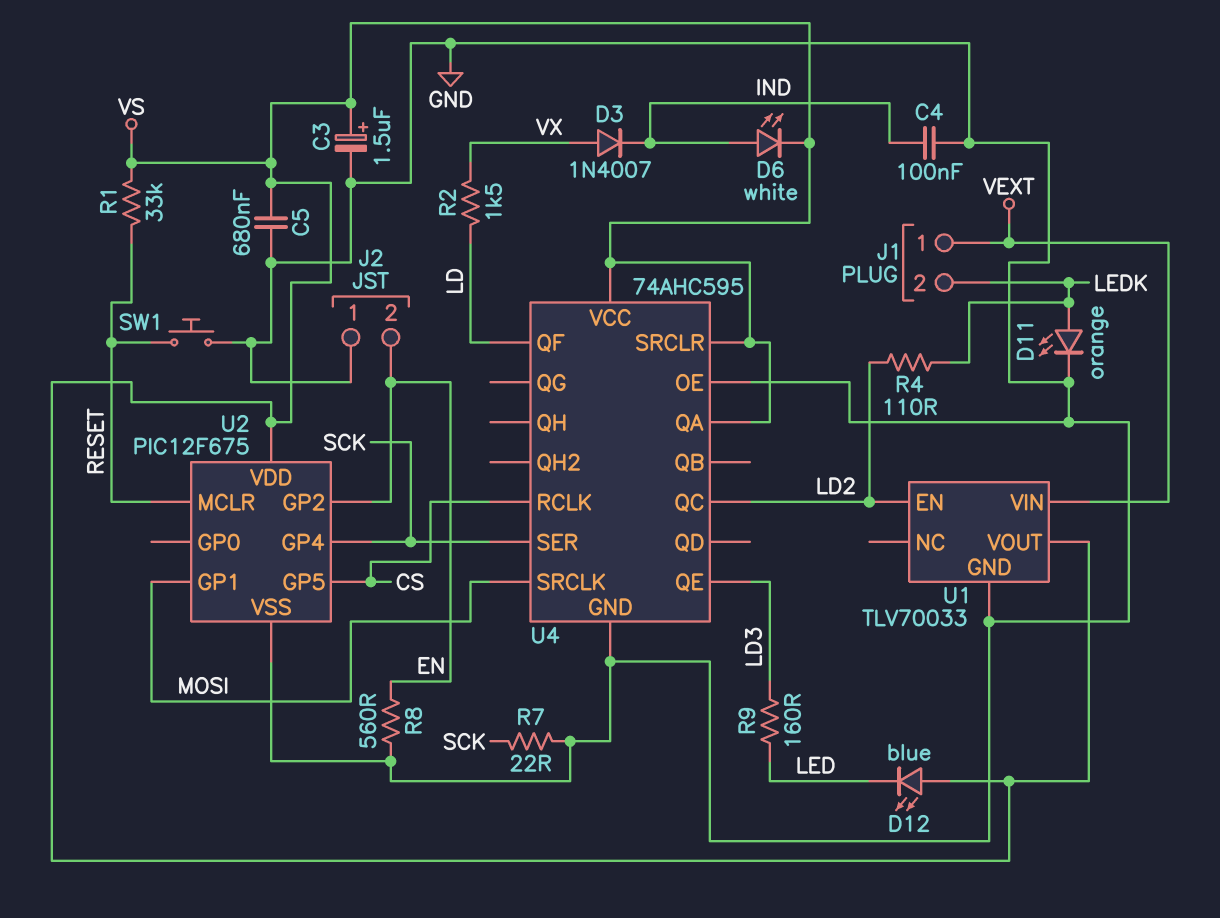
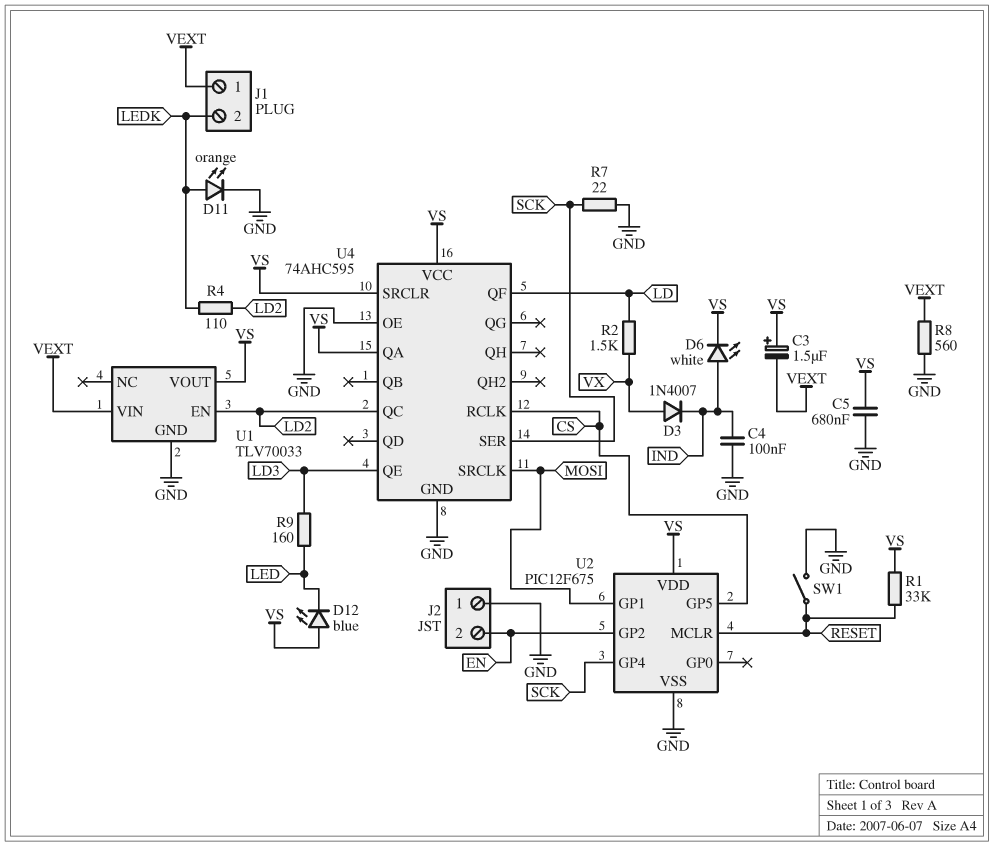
C3: 1.5uF (plus VS, minus GND) -> 1.5uF (plus VS, minus VEXT)
R8: 560 (EN, GND) -> 560 (GND, VEXT)
SW1: button (GND, RESET) -> switch (GND, RESET)

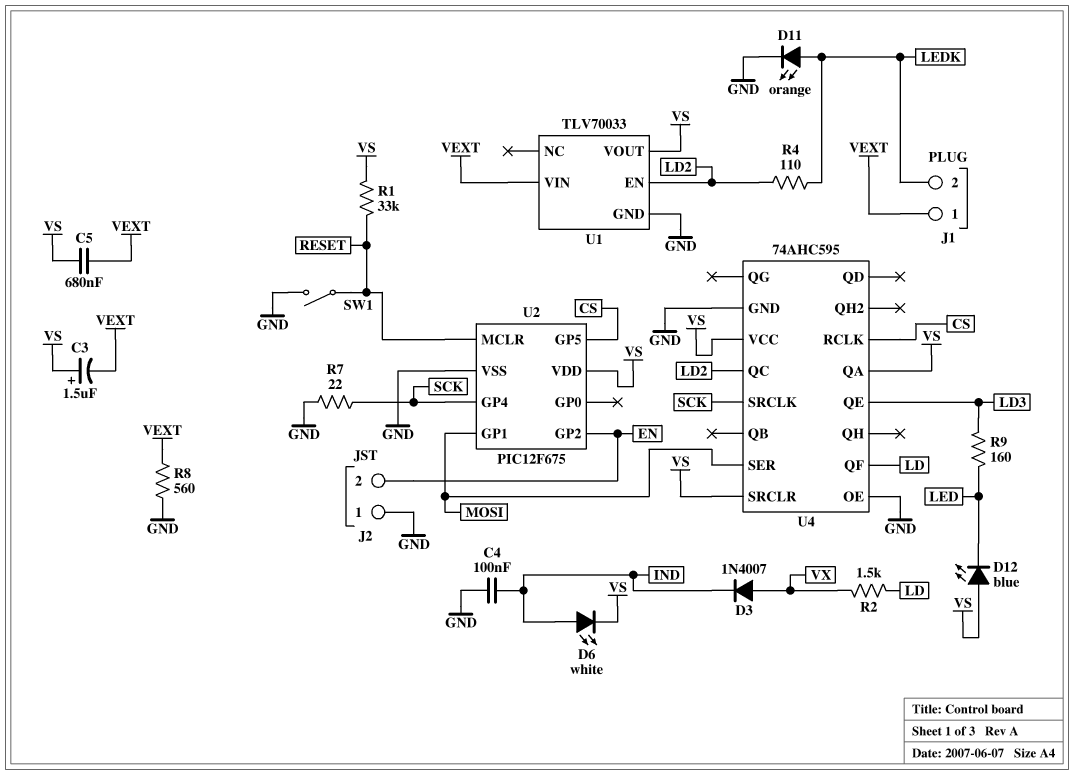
C5: 680nF (GND, VS) -> 680nF (VEXT, VS)
U4 pin SER: SCK -> MOSI
U4 pin SRCLK: MOSI -> SCK

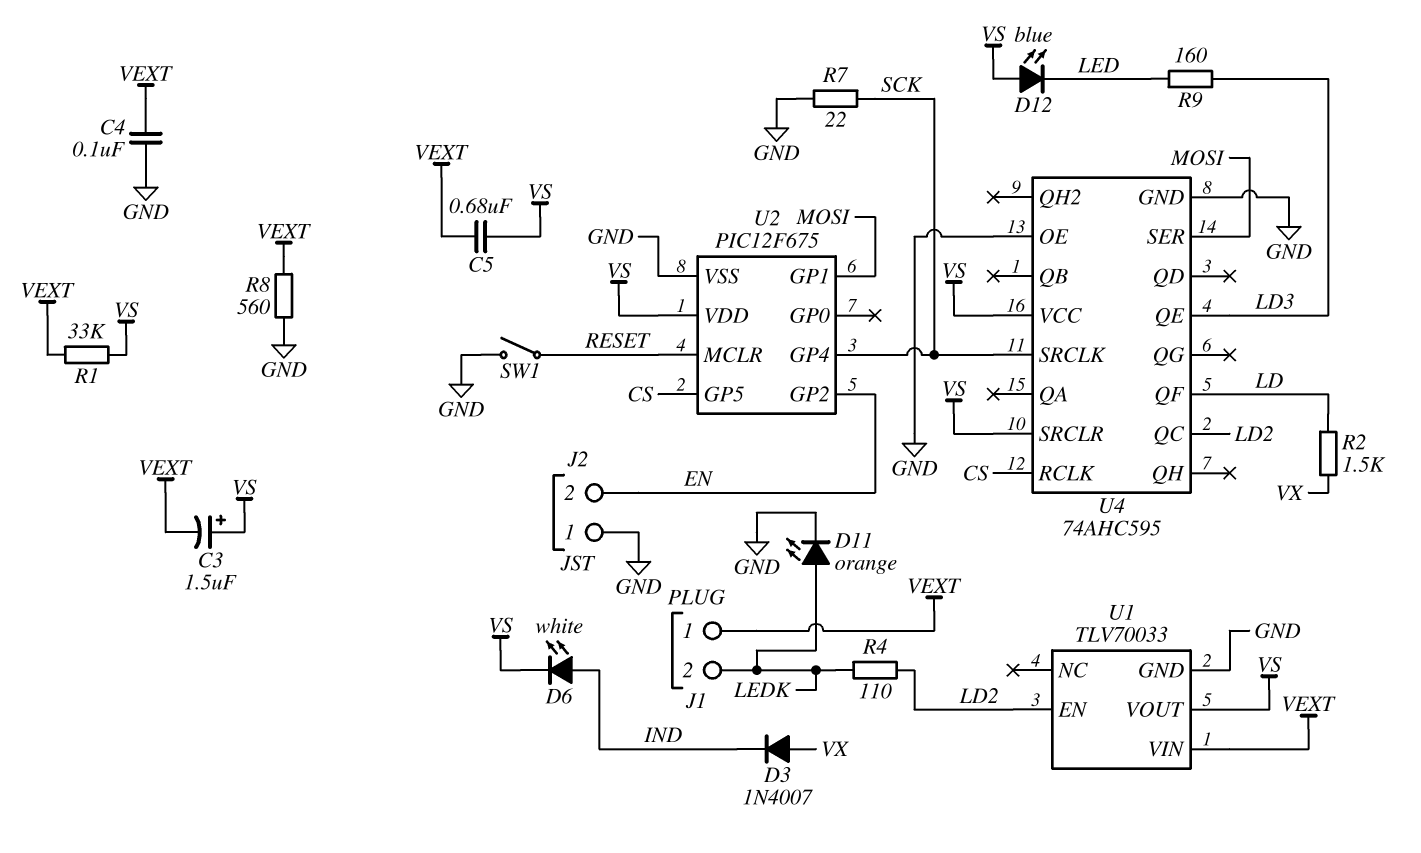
C4: 100nF (GND, IND) -> 100nF (GND, VEXT)
R1: 33k (RESET, VS) -> 33k (VEXT, VS)
U4 pin QA: VS -> none

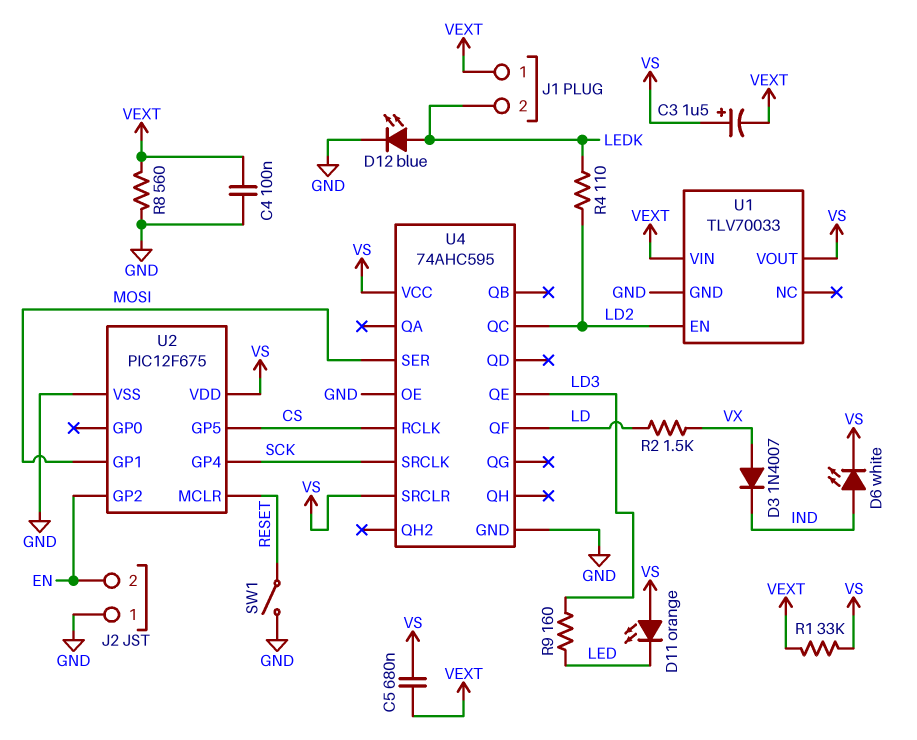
D11: LED orange (A LEDK, K GND) -> LED orange (A VS, K LED)
D12: LED blue (A VS, K LED) -> LED blue (A LEDK, K GND)
R7: 22 (GND, SCK) -> none

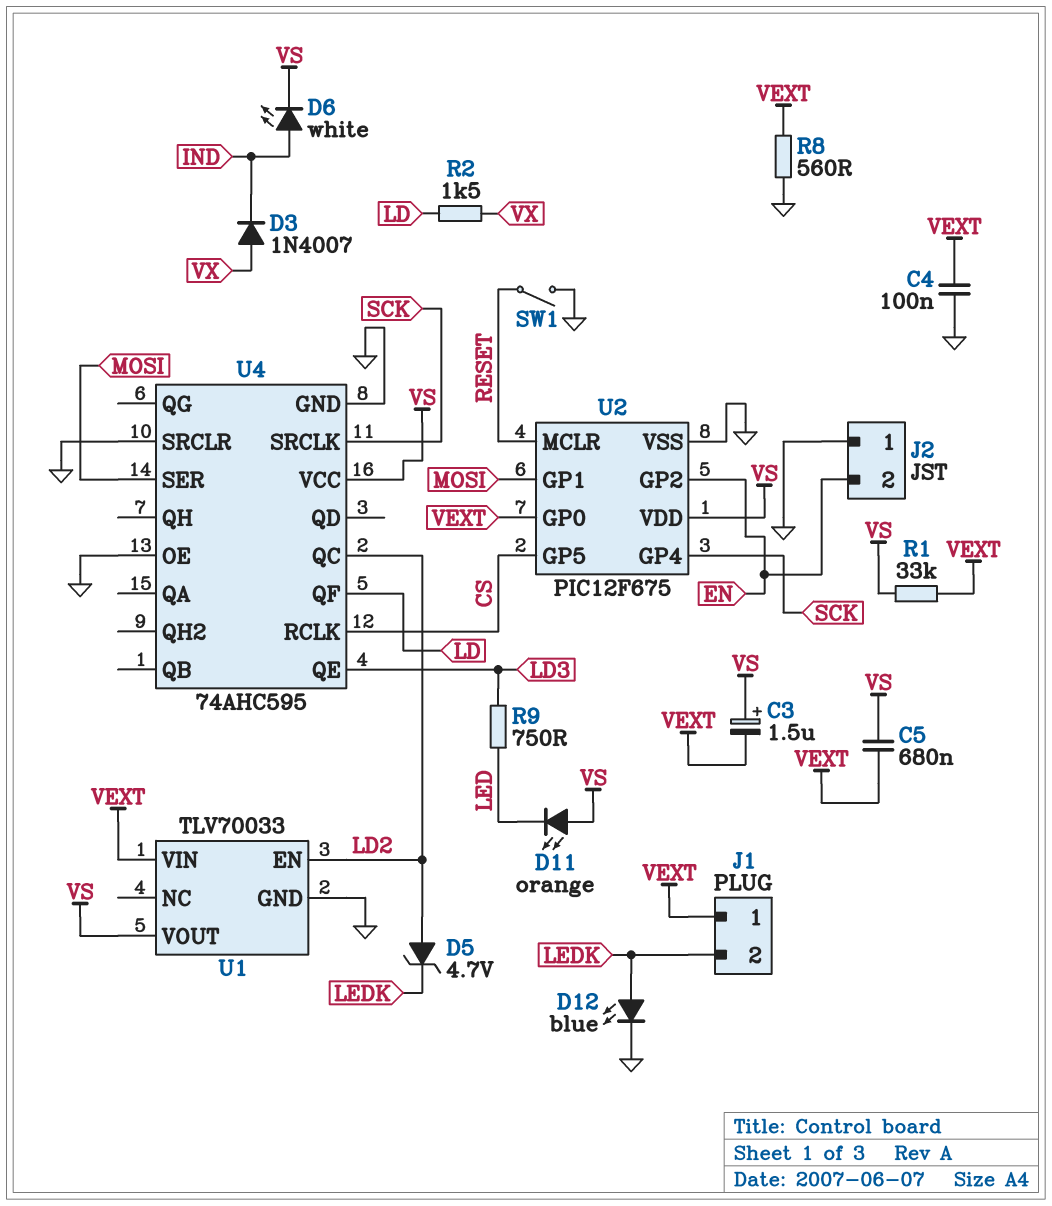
D5: none -> zener 4.7V (A LD2, K LEDK)
R4: 110 (LD2, LEDK) -> none
R9: 160 (LD3, LED) -> 750 (LD3, LED)
U2 pin GP0: none -> VEXT
U4 pin SRCLR: VS -> GND

